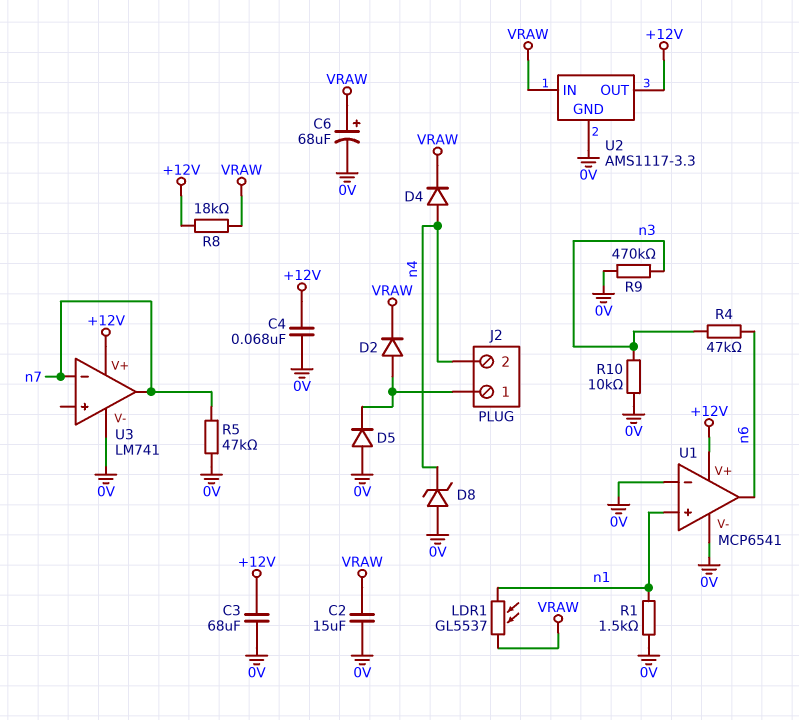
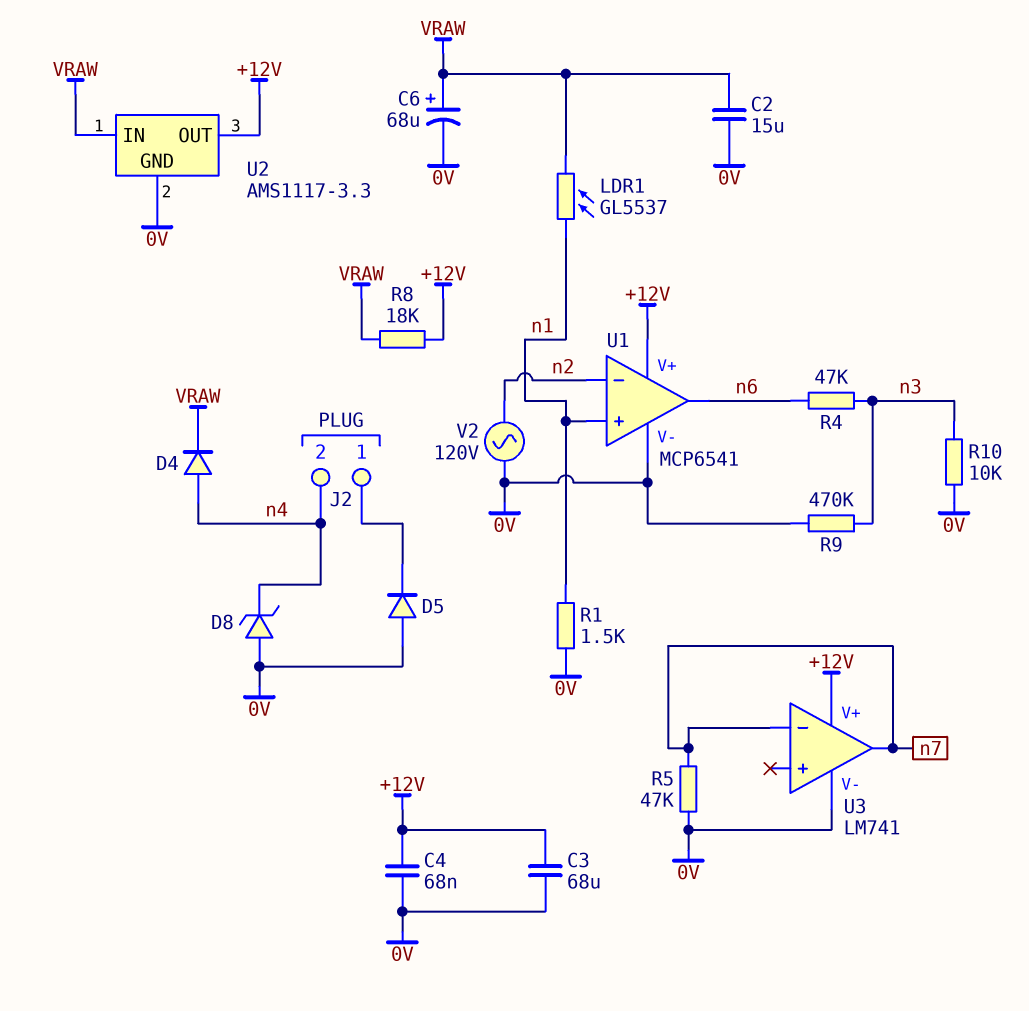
D2: diode (A J2/1, K VRAW) -> none
U1 pin in-: 0V -> n2
V2: none -> AC 120V (0V, n2)

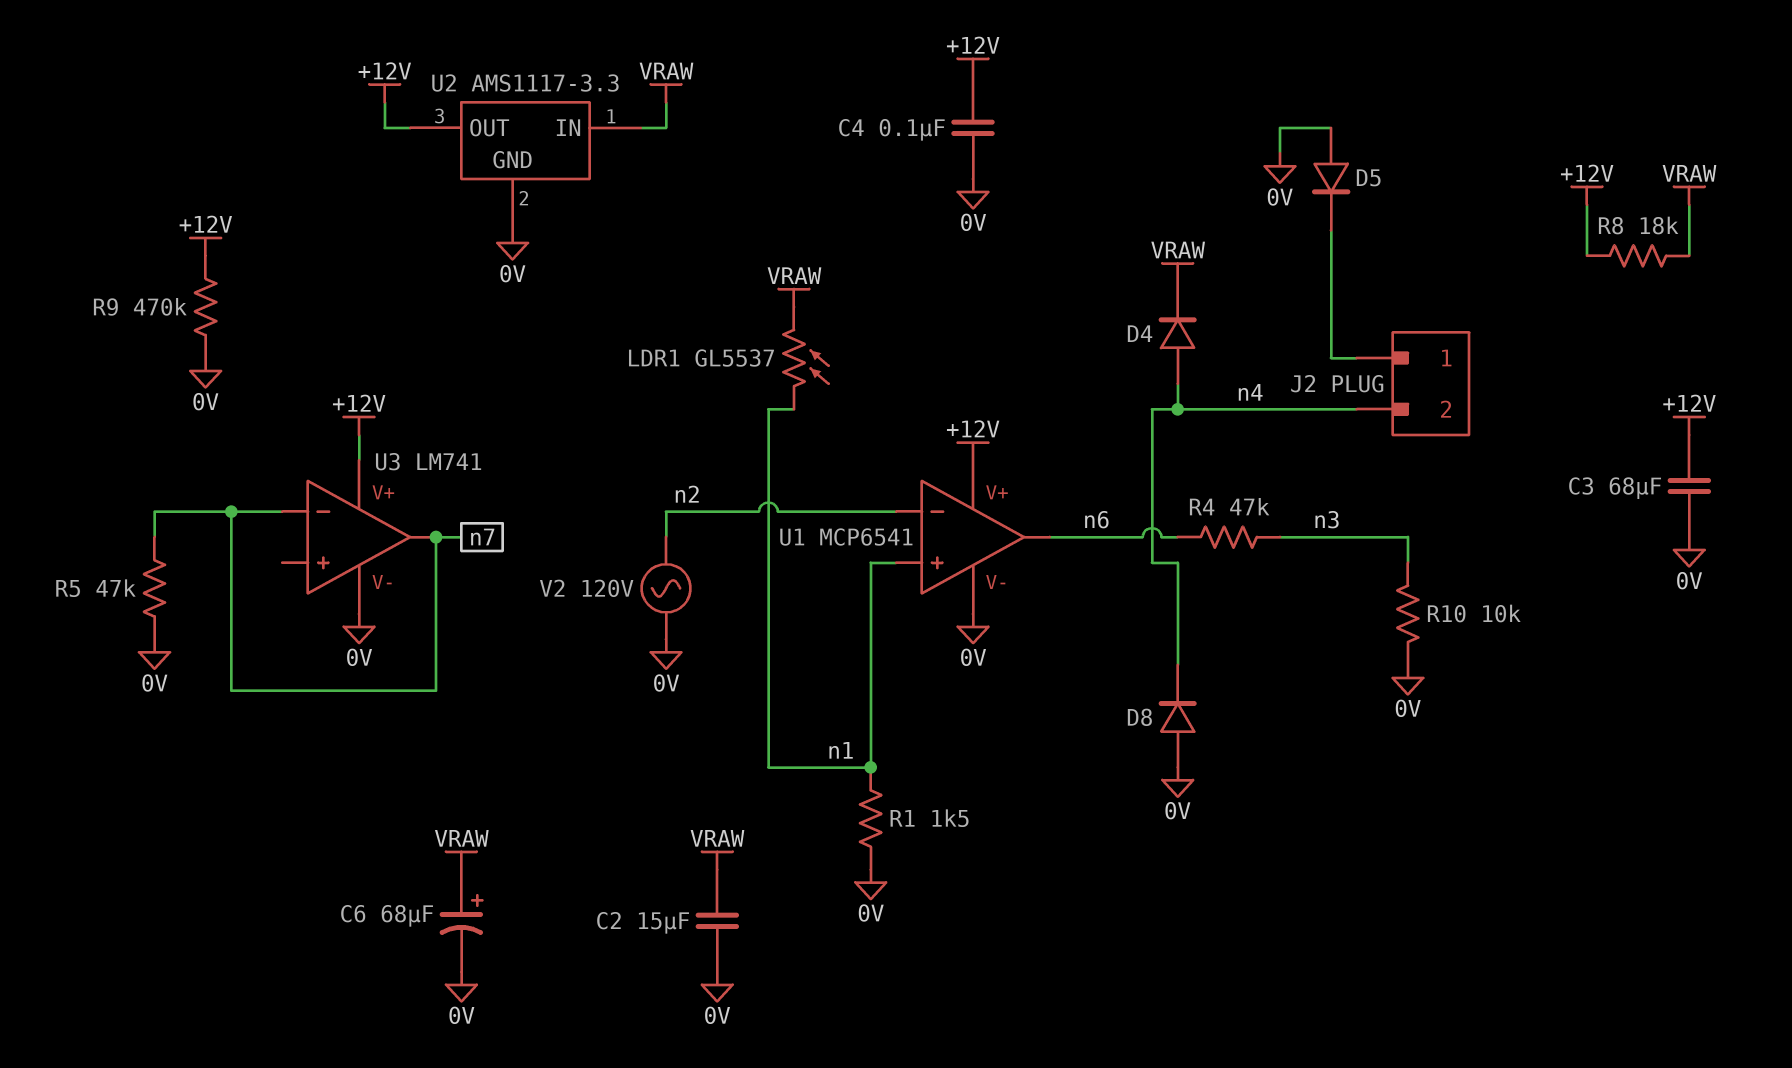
C4: 68nF (+12V, 0V) -> 100nF (+12V, 0V)
D8: zener (A 0V, K n4) -> diode (A 0V, K n4)
R9: 470k (0V, n3) -> 470k (+12V, 0V)

